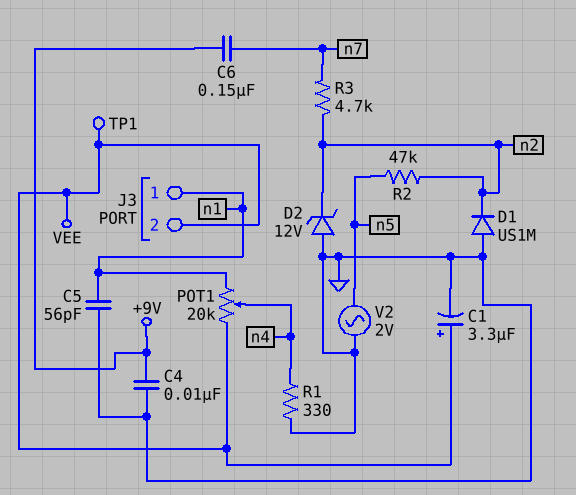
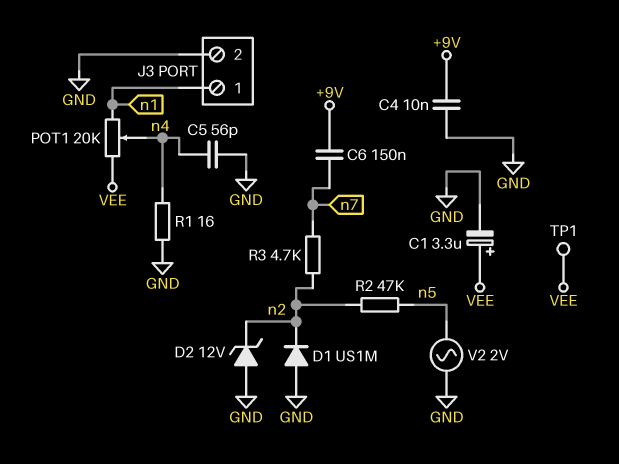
C5: 56pF (GND, n1) -> 56pF (GND, n4)
J3 pin 2: VEE -> GND
R1: 330 (GND, n4) -> 16 (GND, n4)

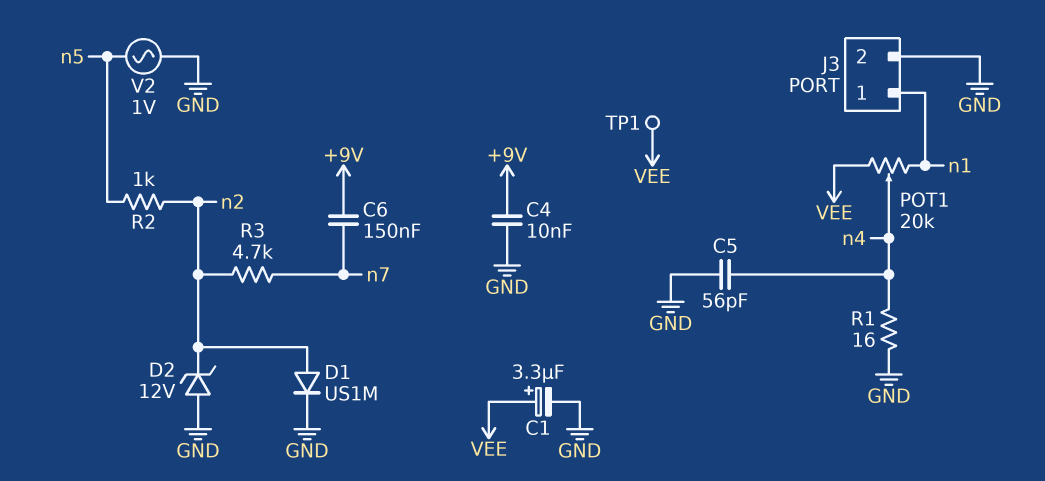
D1: diode US1M (A GND, K n2) -> diode US1M (A n2, K GND)
R2: 47k (n2, n5) -> 1k (n2, n5)
V2: AC 2V (GND, n5) -> AC 1V (GND, n5)

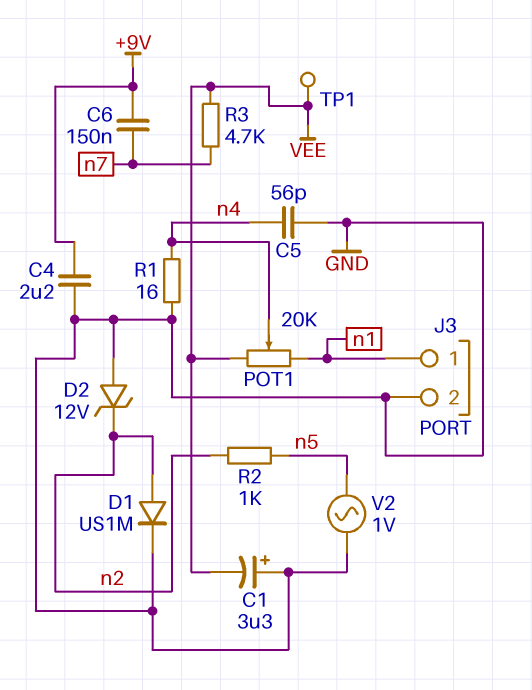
C1: 3.3uF (plus VEE, minus GND) -> 3.3uF (plus GND, minus VEE)
C4: 10nF (+9V, GND) -> 2.2uF (+9V, GND)
R3: 4.7k (n2, n7) -> 4.7k (VEE, n7)

